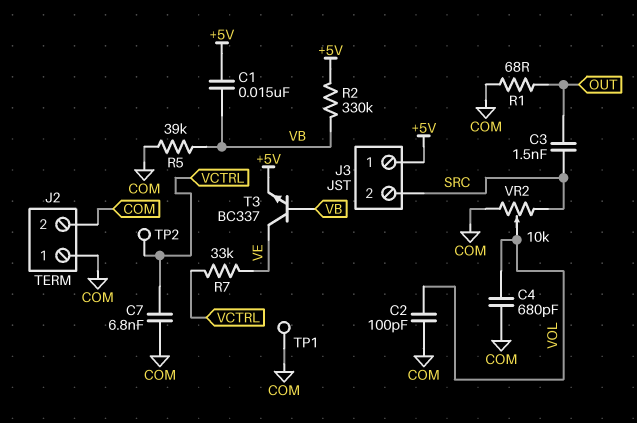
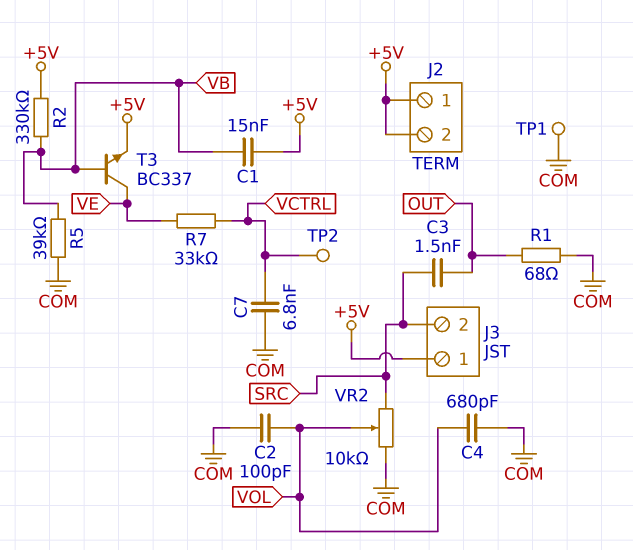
J2 pin 1: COM -> +5V
J2 pin 2: COM -> +5V

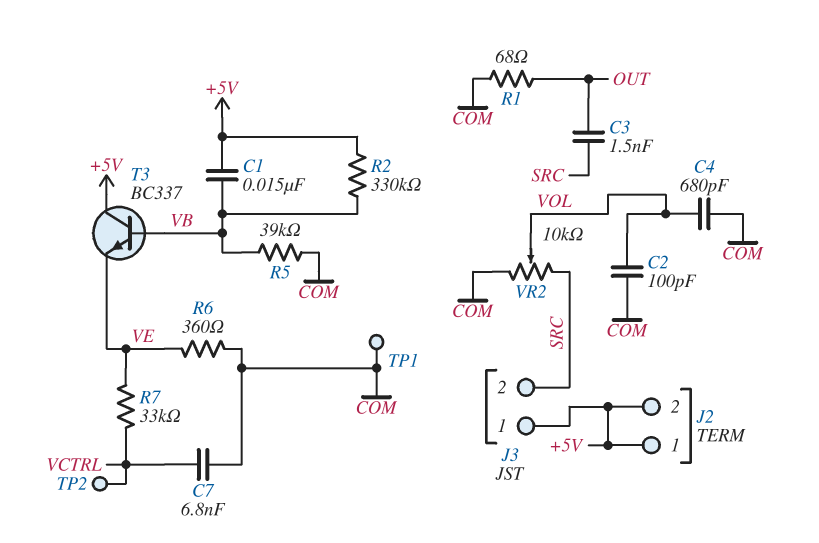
R6: none -> 360 (COM, VE)
T3: NPN BC337 (B VB, C VE, E +5V) -> NPN BC337 (B VB, C +5V, E VE)

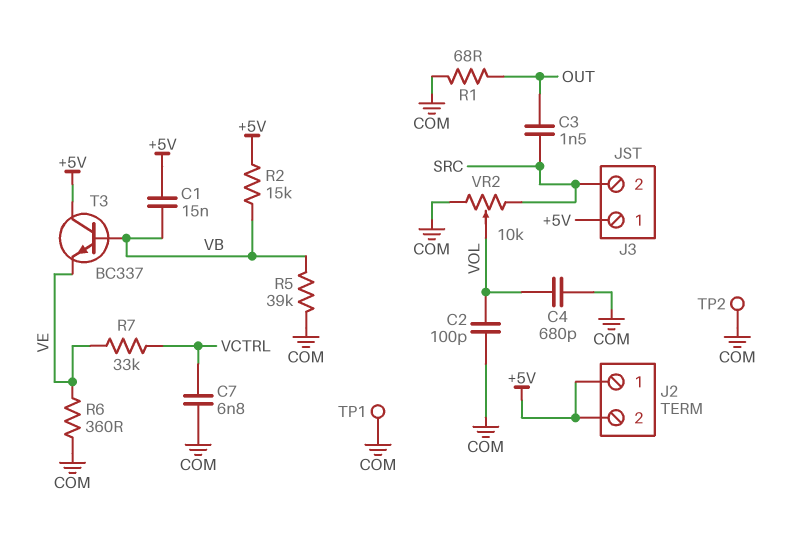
R2: 330k (+5V, VB) -> 15k (+5V, VB)
TP2: test point (VCTRL) -> test point (COM)

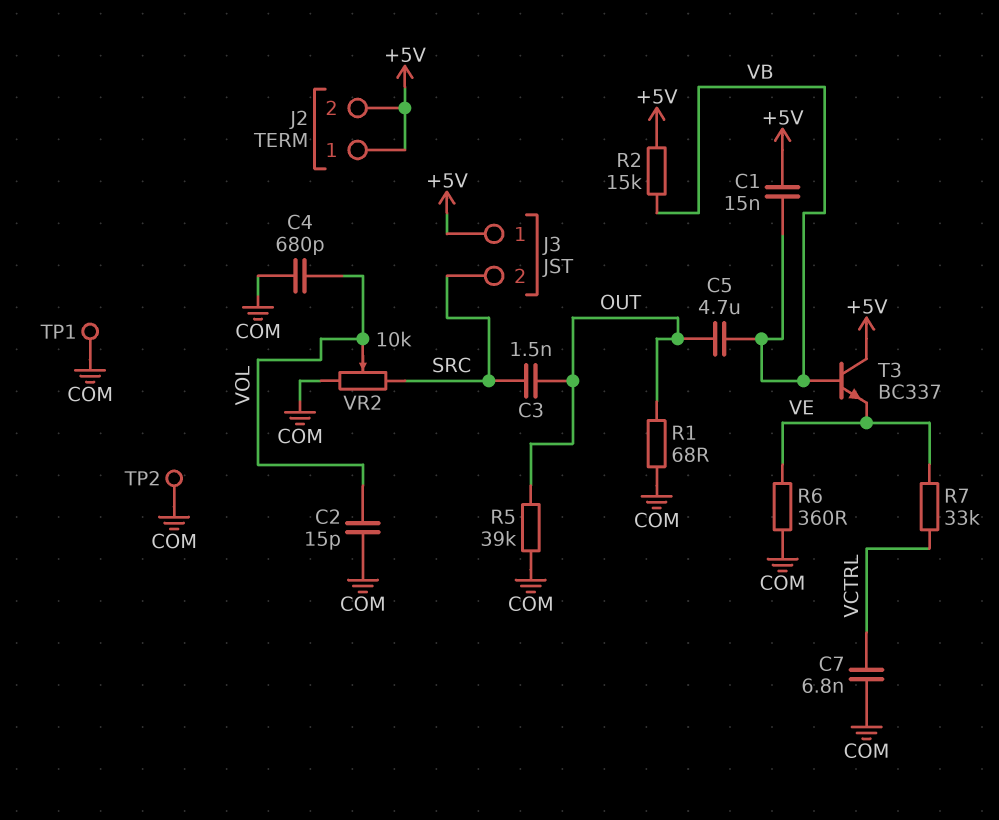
C2: 100pF (COM, VOL) -> 15pF (COM, VOL)
C5: none -> 4.7uF (OUT, VB)
R5: 39k (COM, VB) -> 39k (COM, OUT)

